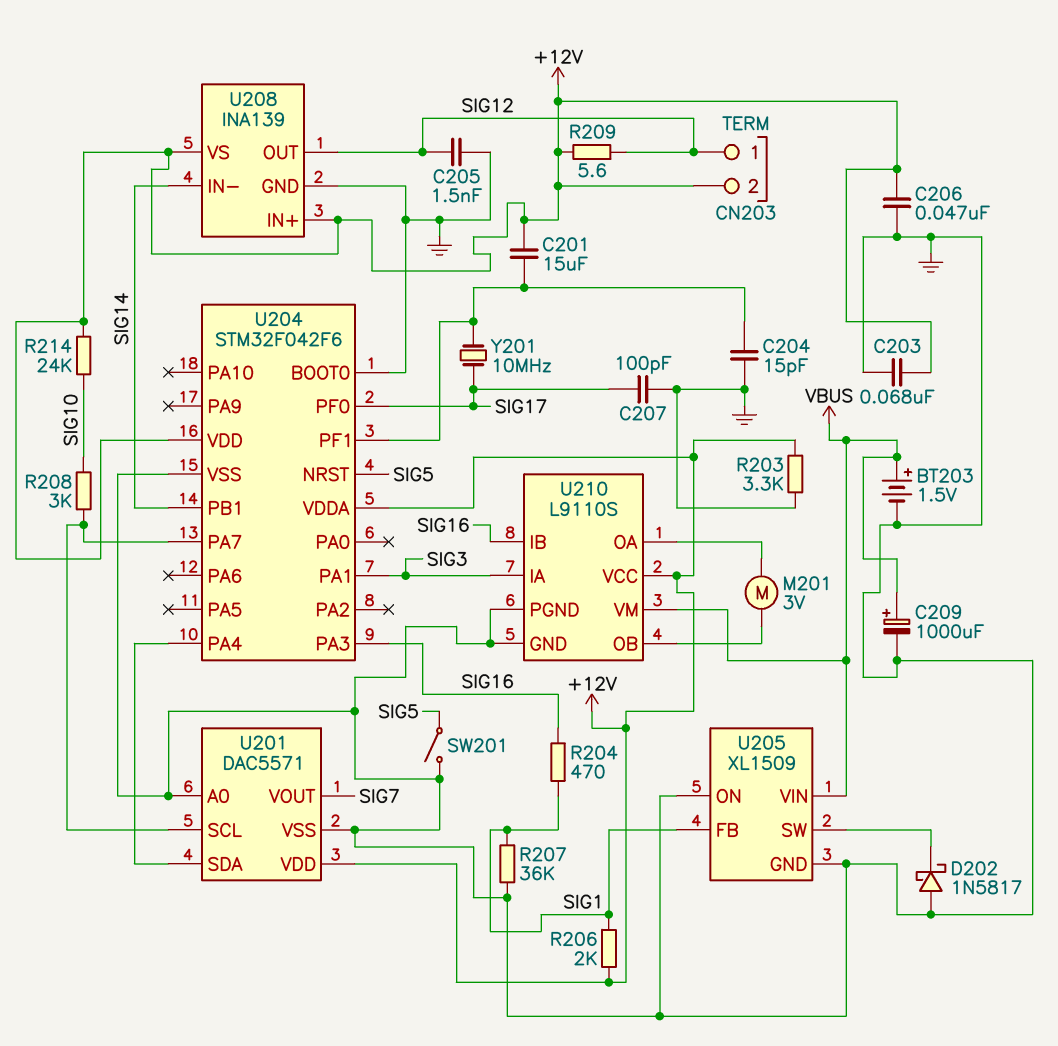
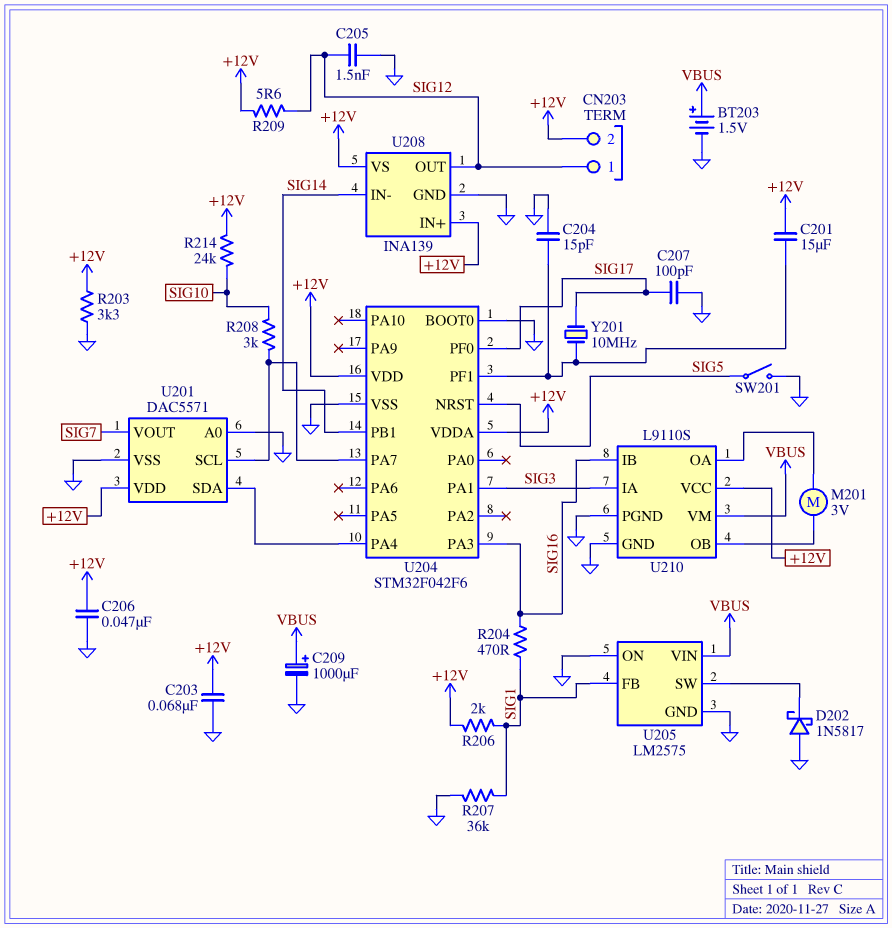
U205: XL1509 -> LM2575

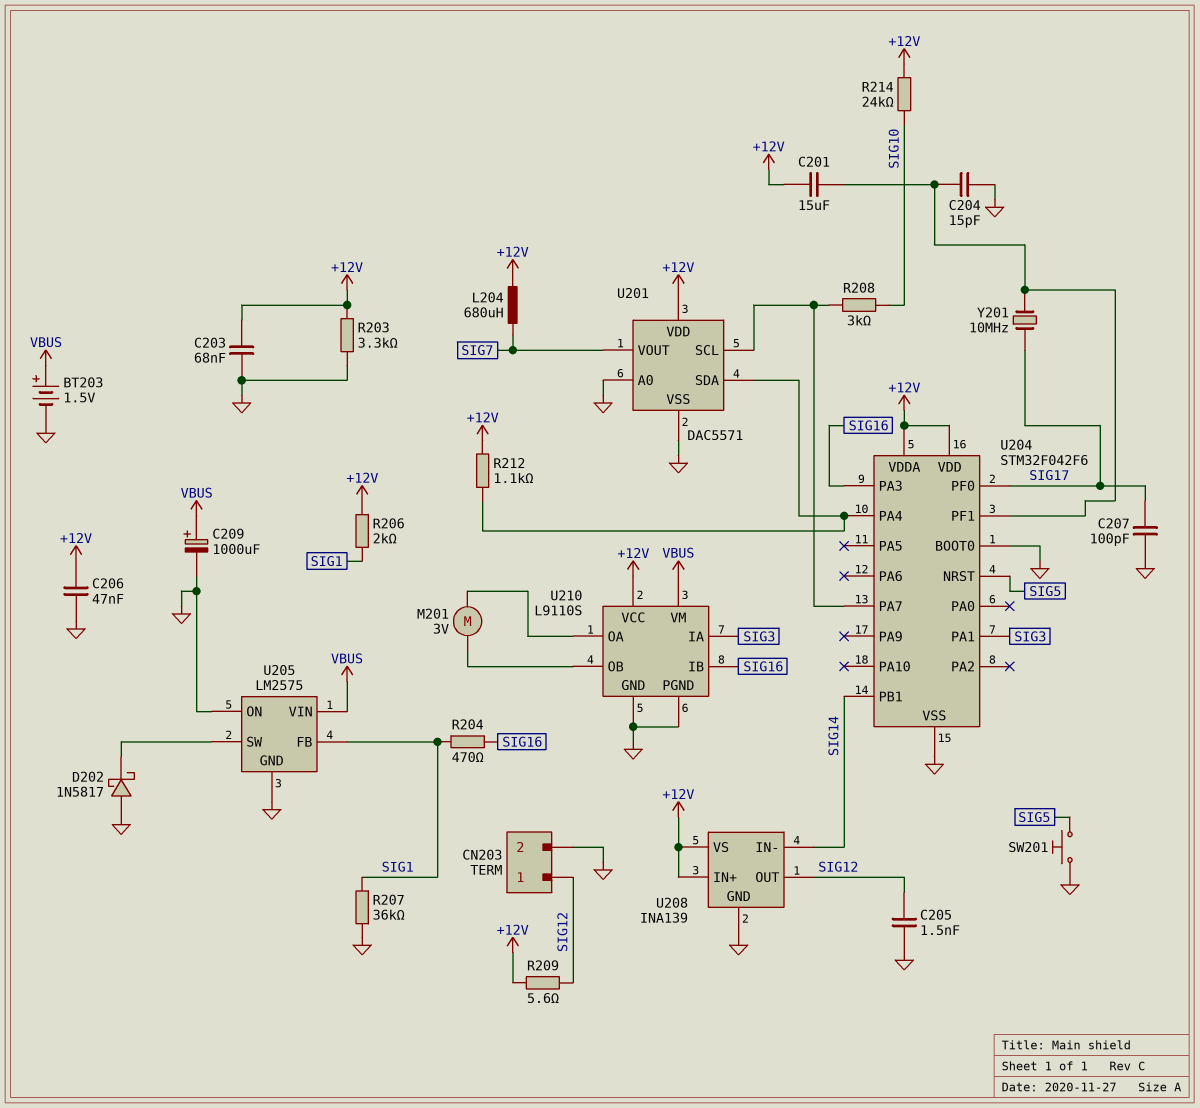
CN203 pin 2: +12V -> GND
L204: none -> 680uH (+12V, SIG7)
R212: none -> 1.1k (+12V, U201/SDA)
SW201: switch (GND, SIG5) -> button (GND, SIG5)

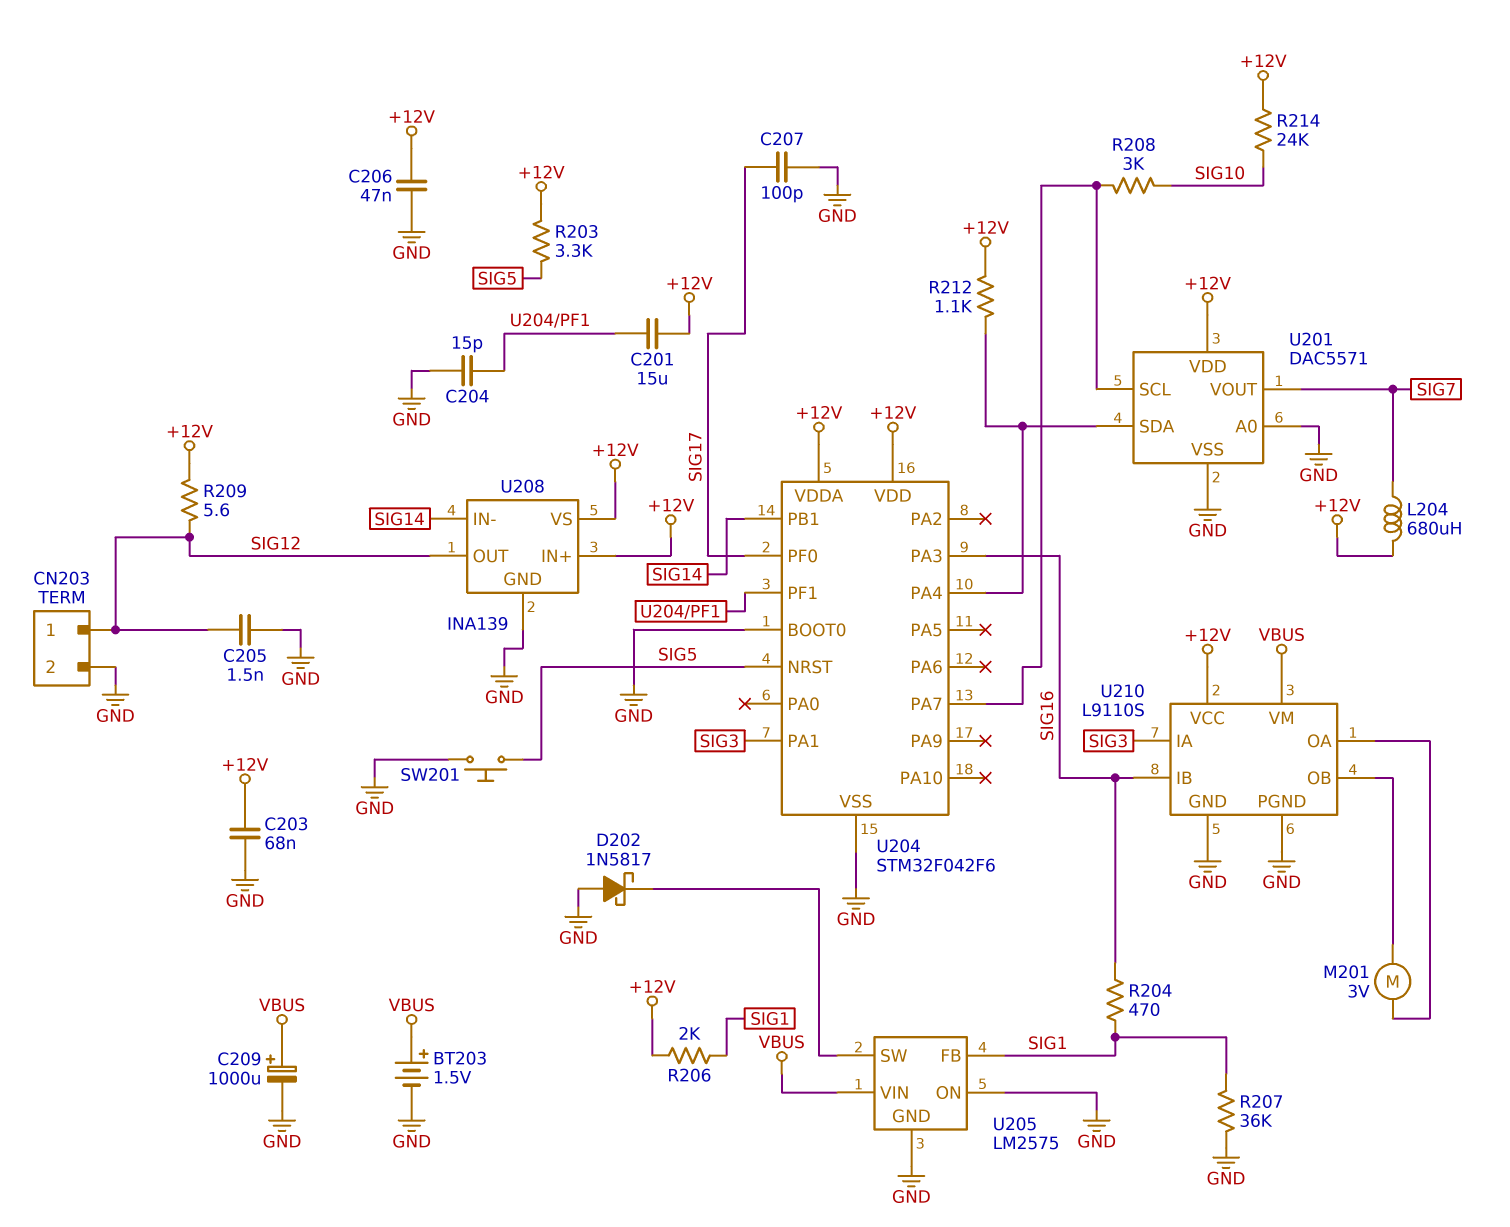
R203: 3.3k (+12V, GND) -> 3.3k (+12V, SIG5)
Y201: 10MHz (SIG17, U204/PF1) -> none

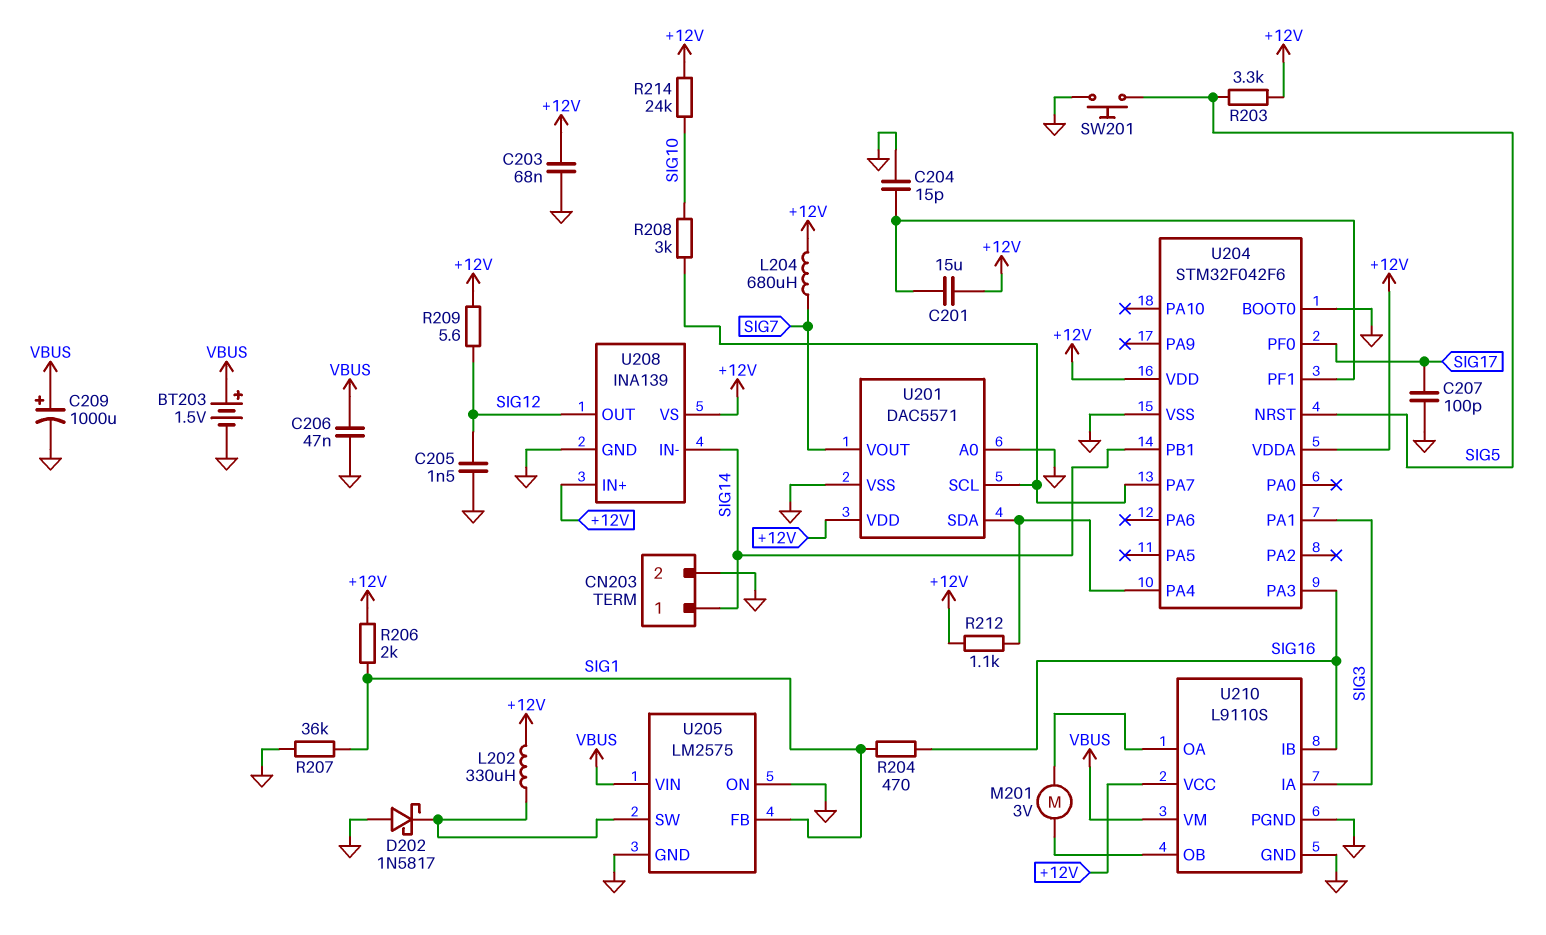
C206: 47nF (+12V, GND) -> 47nF (GND, VBUS)
CN203 pin 1: SIG12 -> SIG14
L202: none -> 330uH (+12V, U205/SW)

